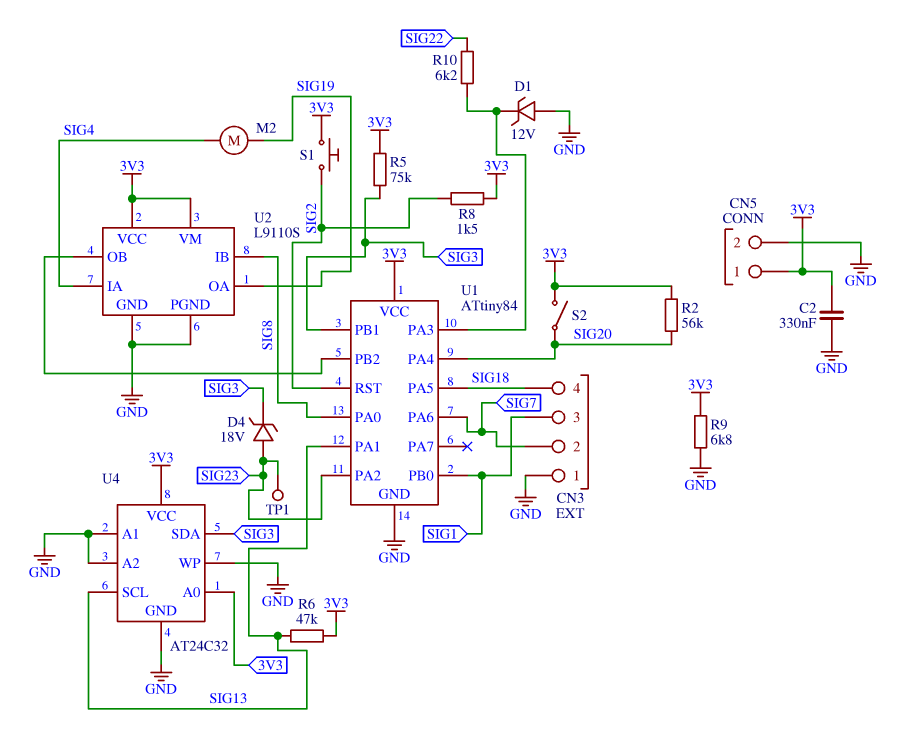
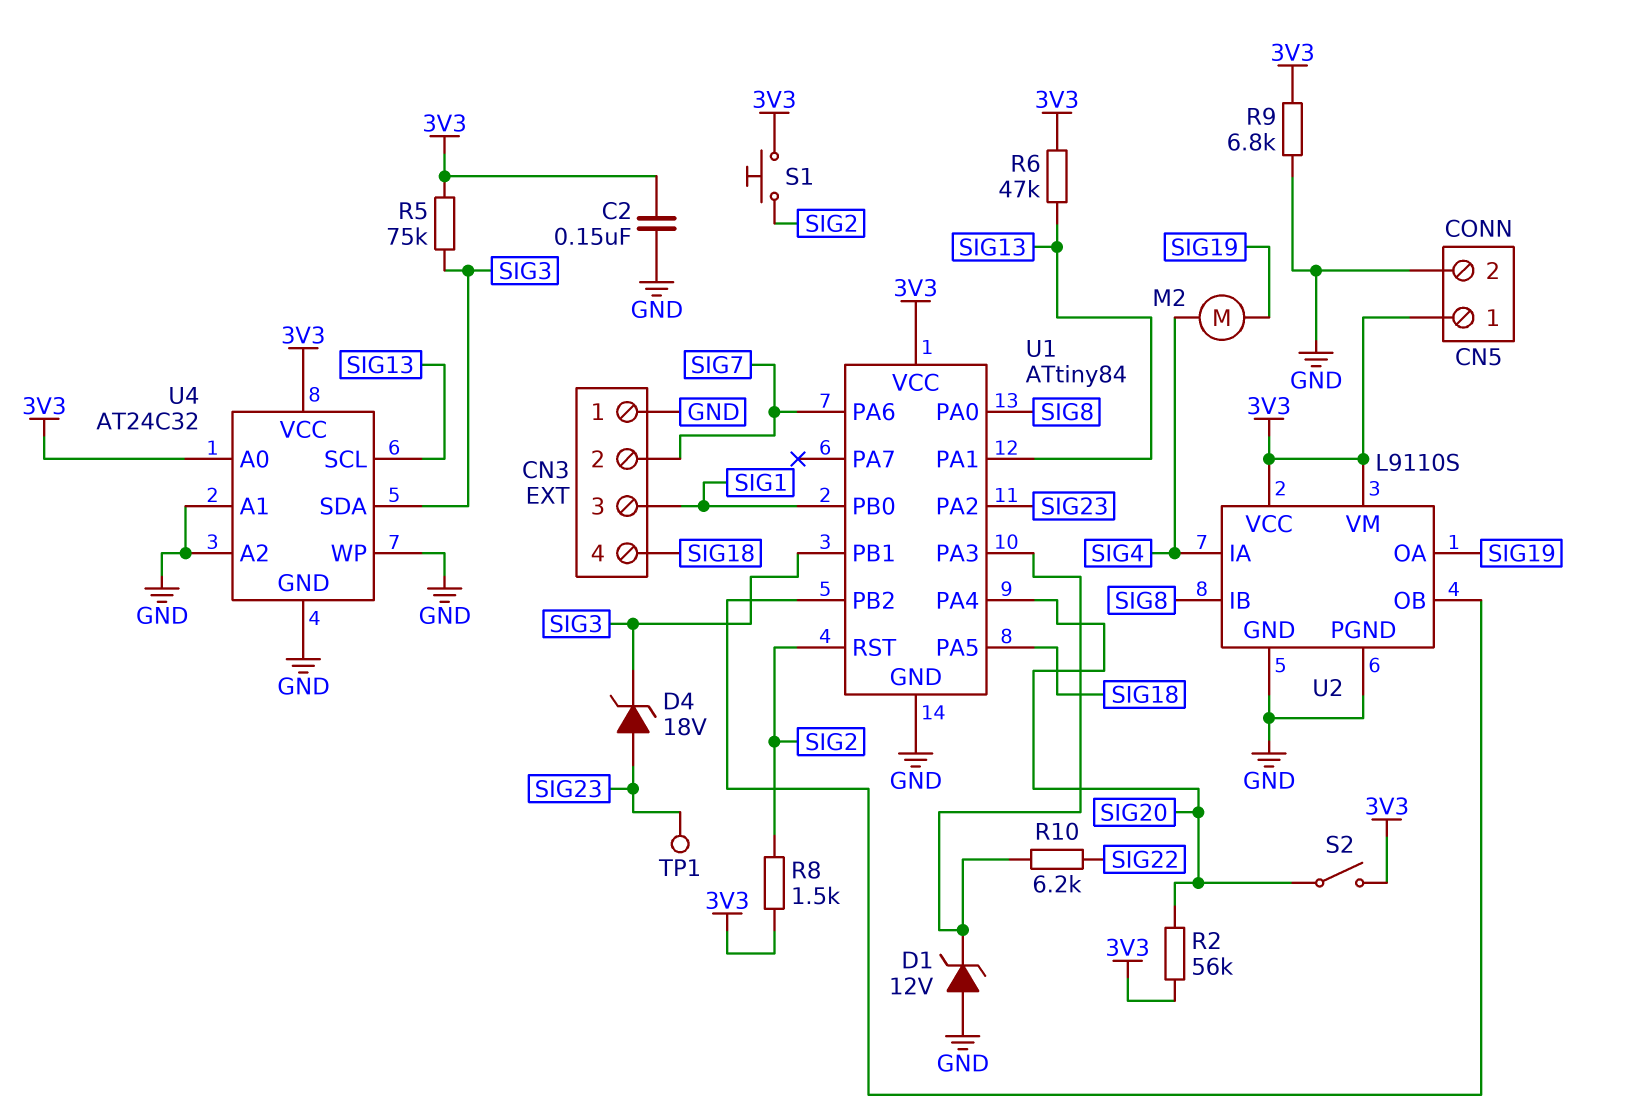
C2: 330nF (3V3, GND) -> 150nF (3V3, GND)

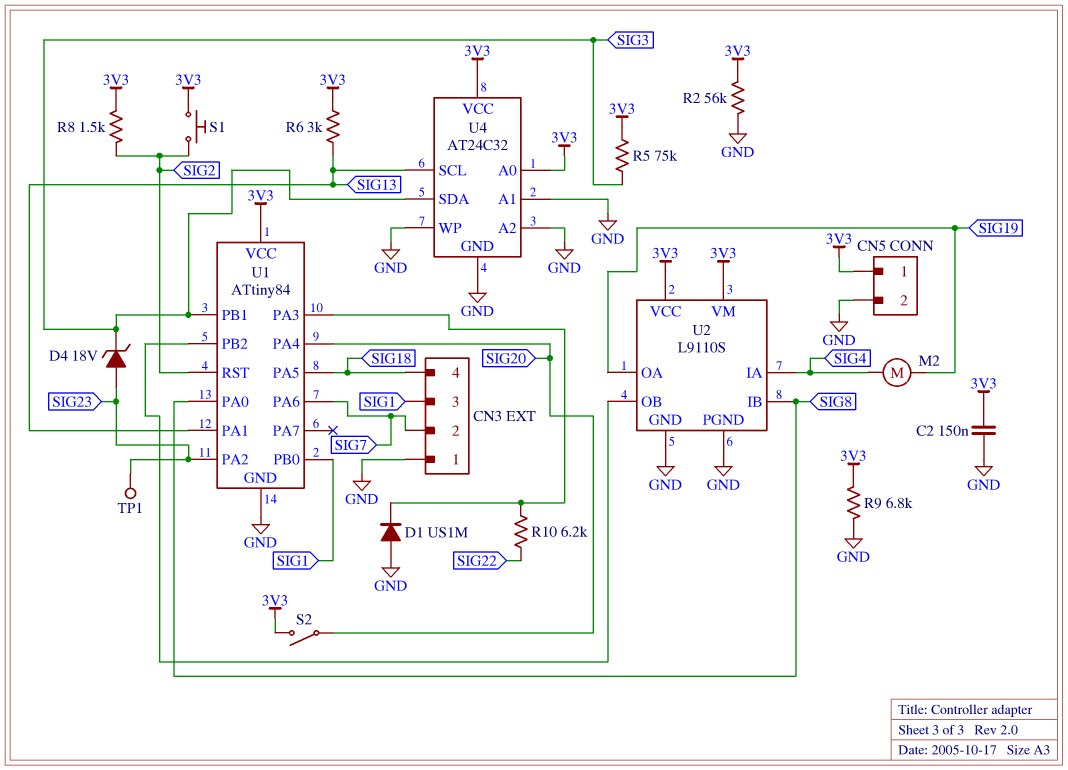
D1: zener 12V (A GND, K U1/PA3) -> diode US1M (A GND, K U1/PA3)
R2: 56k (3V3, SIG20) -> 56k (3V3, GND)
R6: 47k (3V3, SIG13) -> 3k (3V3, SIG13)

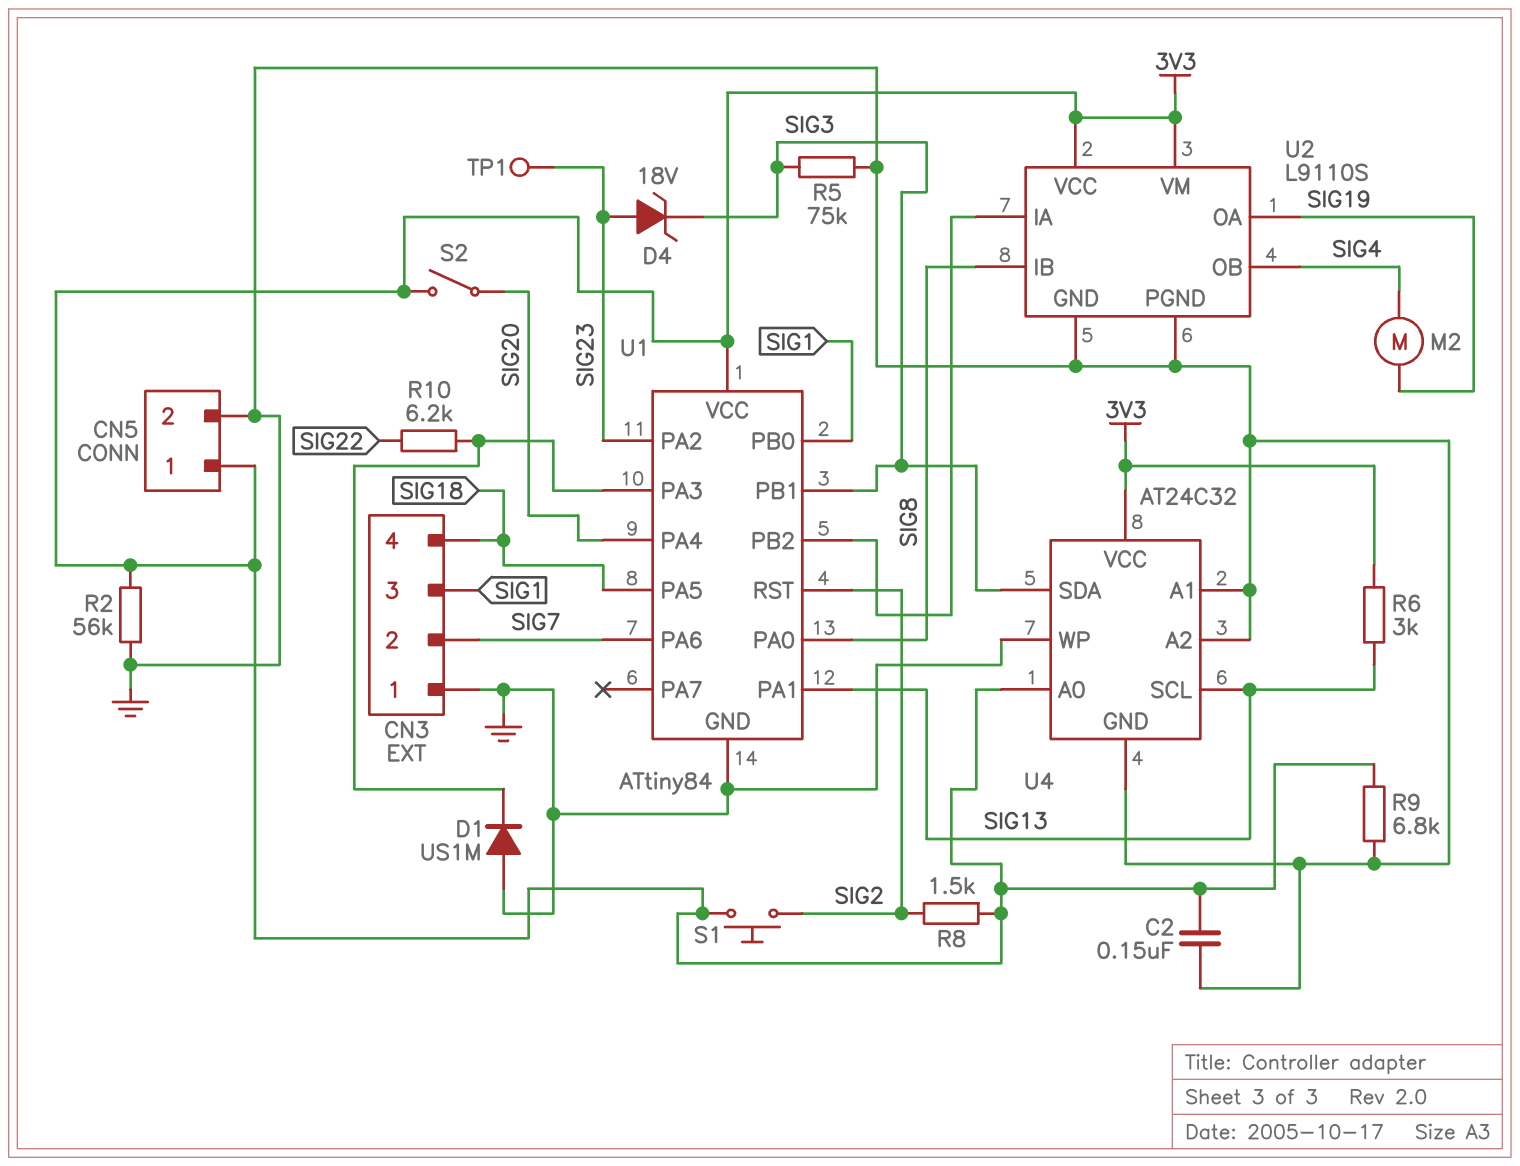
R5: 75k (3V3, SIG3) -> 75k (GND, SIG3)
U2 pin IA: SIG4 -> U1/PB2
U2 pin OB: U1/PB2 -> SIG4

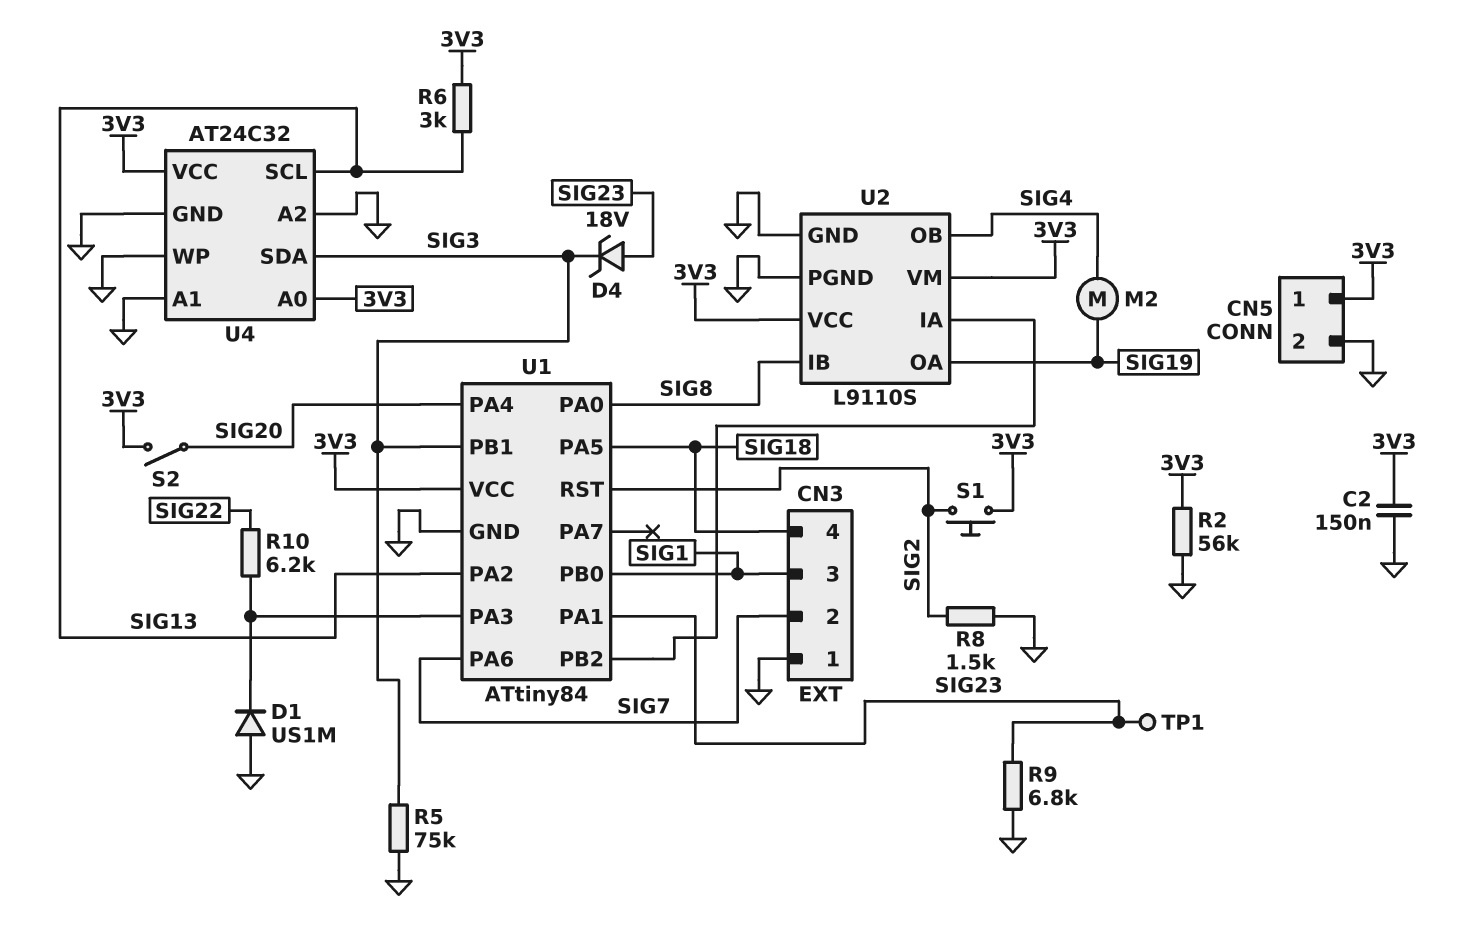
R8: 1.5k (3V3, SIG2) -> 1.5k (GND, SIG2)
R9: 6.8k (3V3, GND) -> 6.8k (GND, SIG23)
U1 pin PA1: SIG13 -> SIG23
U1 pin PA2: SIG23 -> SIG13

